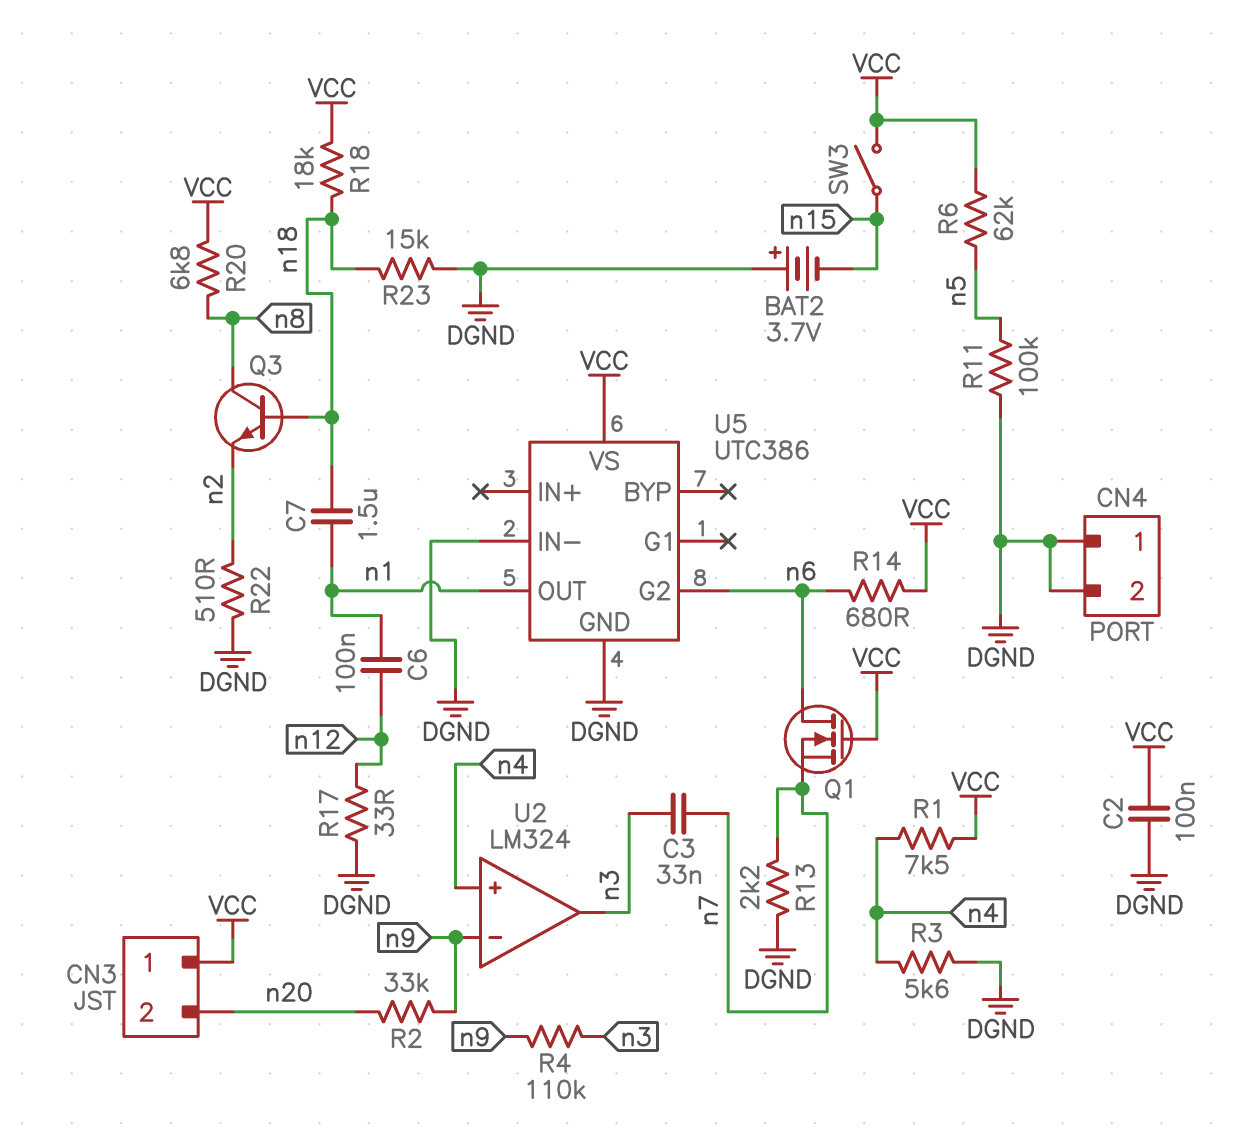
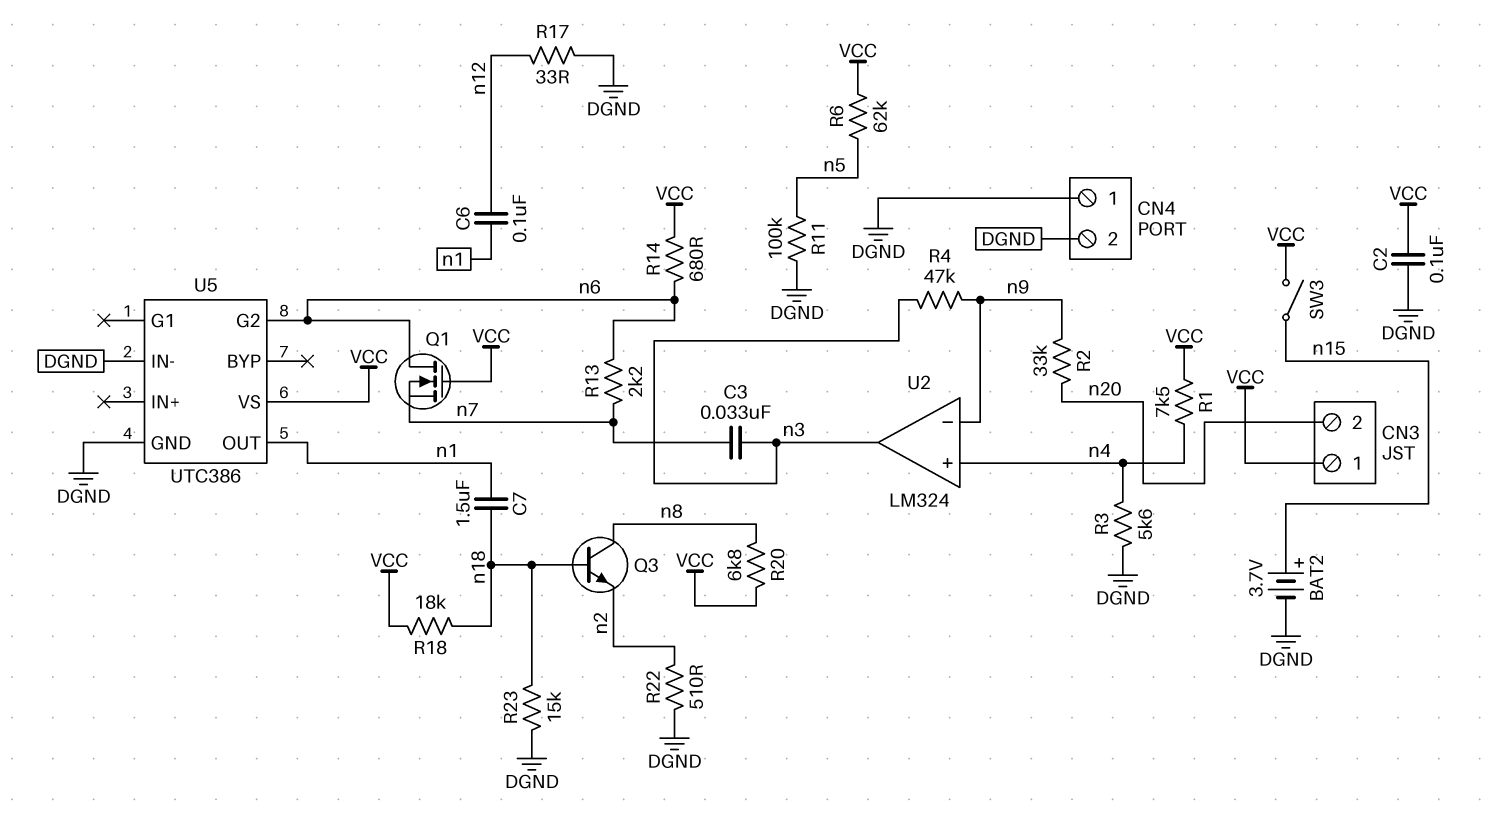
BAT2: 3.7V (plus DGND, minus n15) -> 3.7V (plus n15, minus DGND)
R4: 110k (n3, n9) -> 47k (n3, n9)
R13: 2.2k (DGND, n7) -> 2.2k (n6, n7)

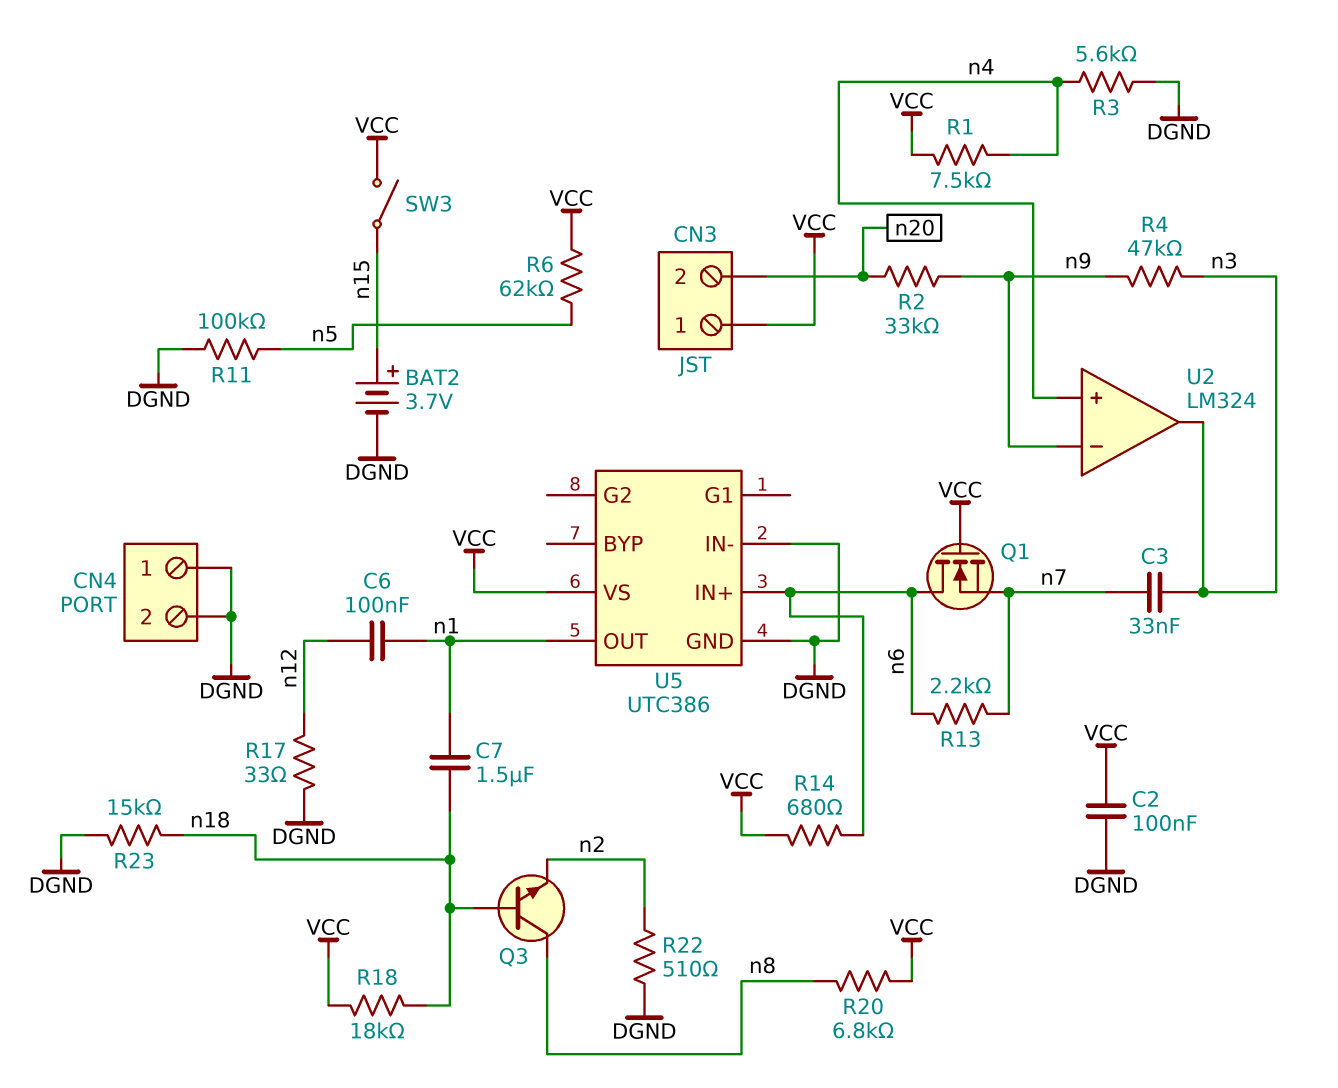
U5 pin G2: n6 -> none
U5 pin IN+: none -> n6

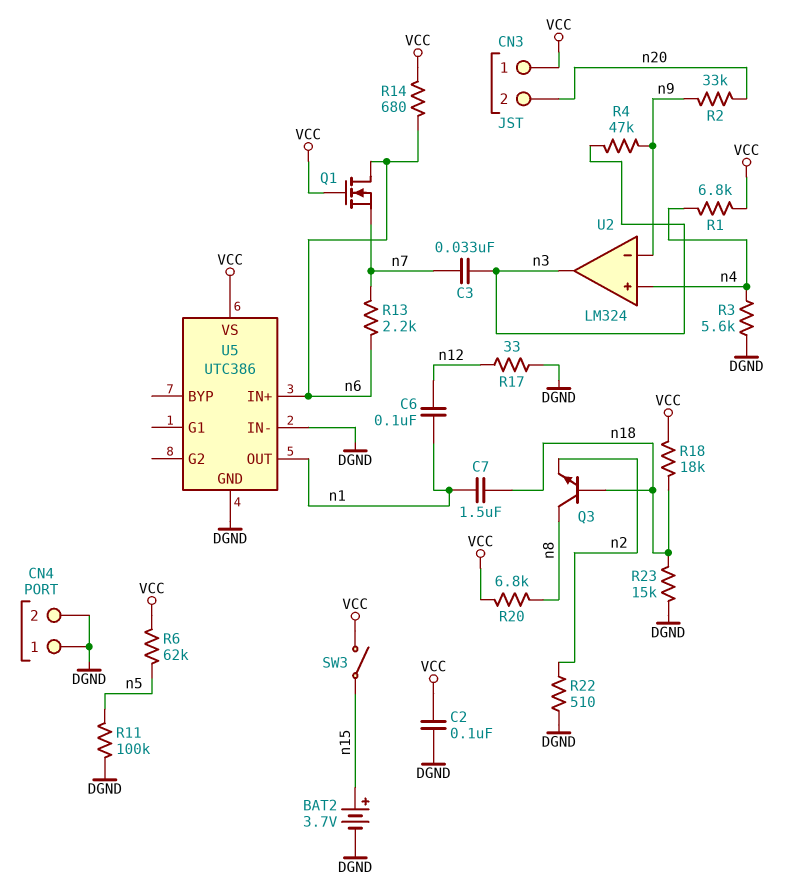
R1: 7.5k (VCC, n4) -> 6.8k (VCC, n4)

